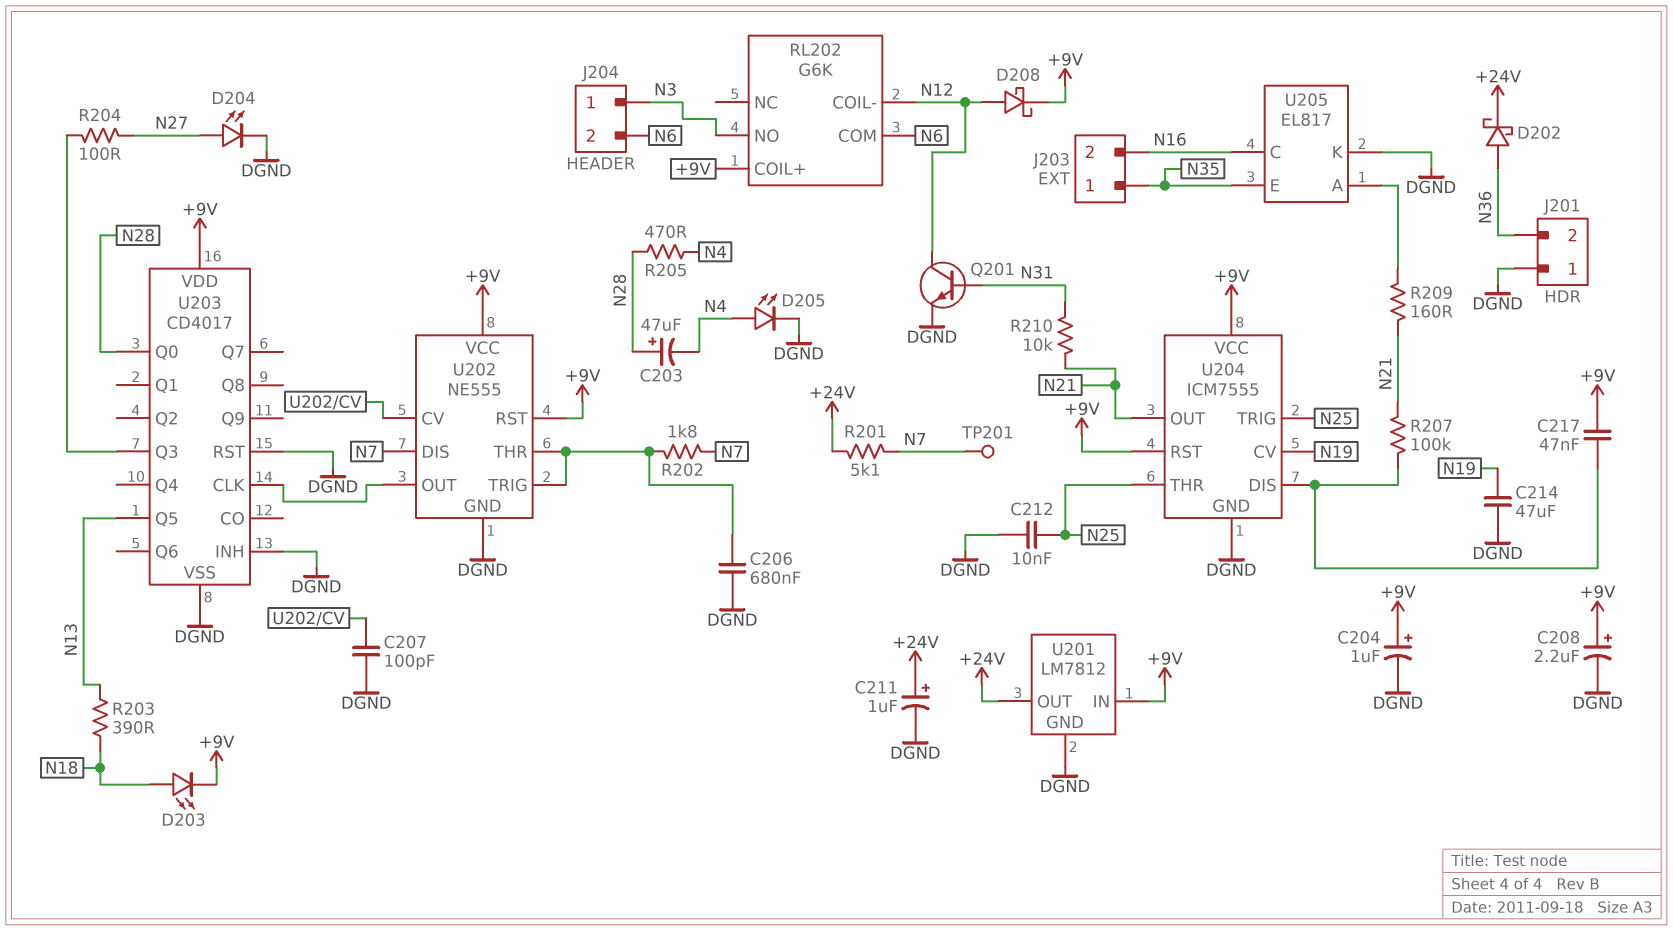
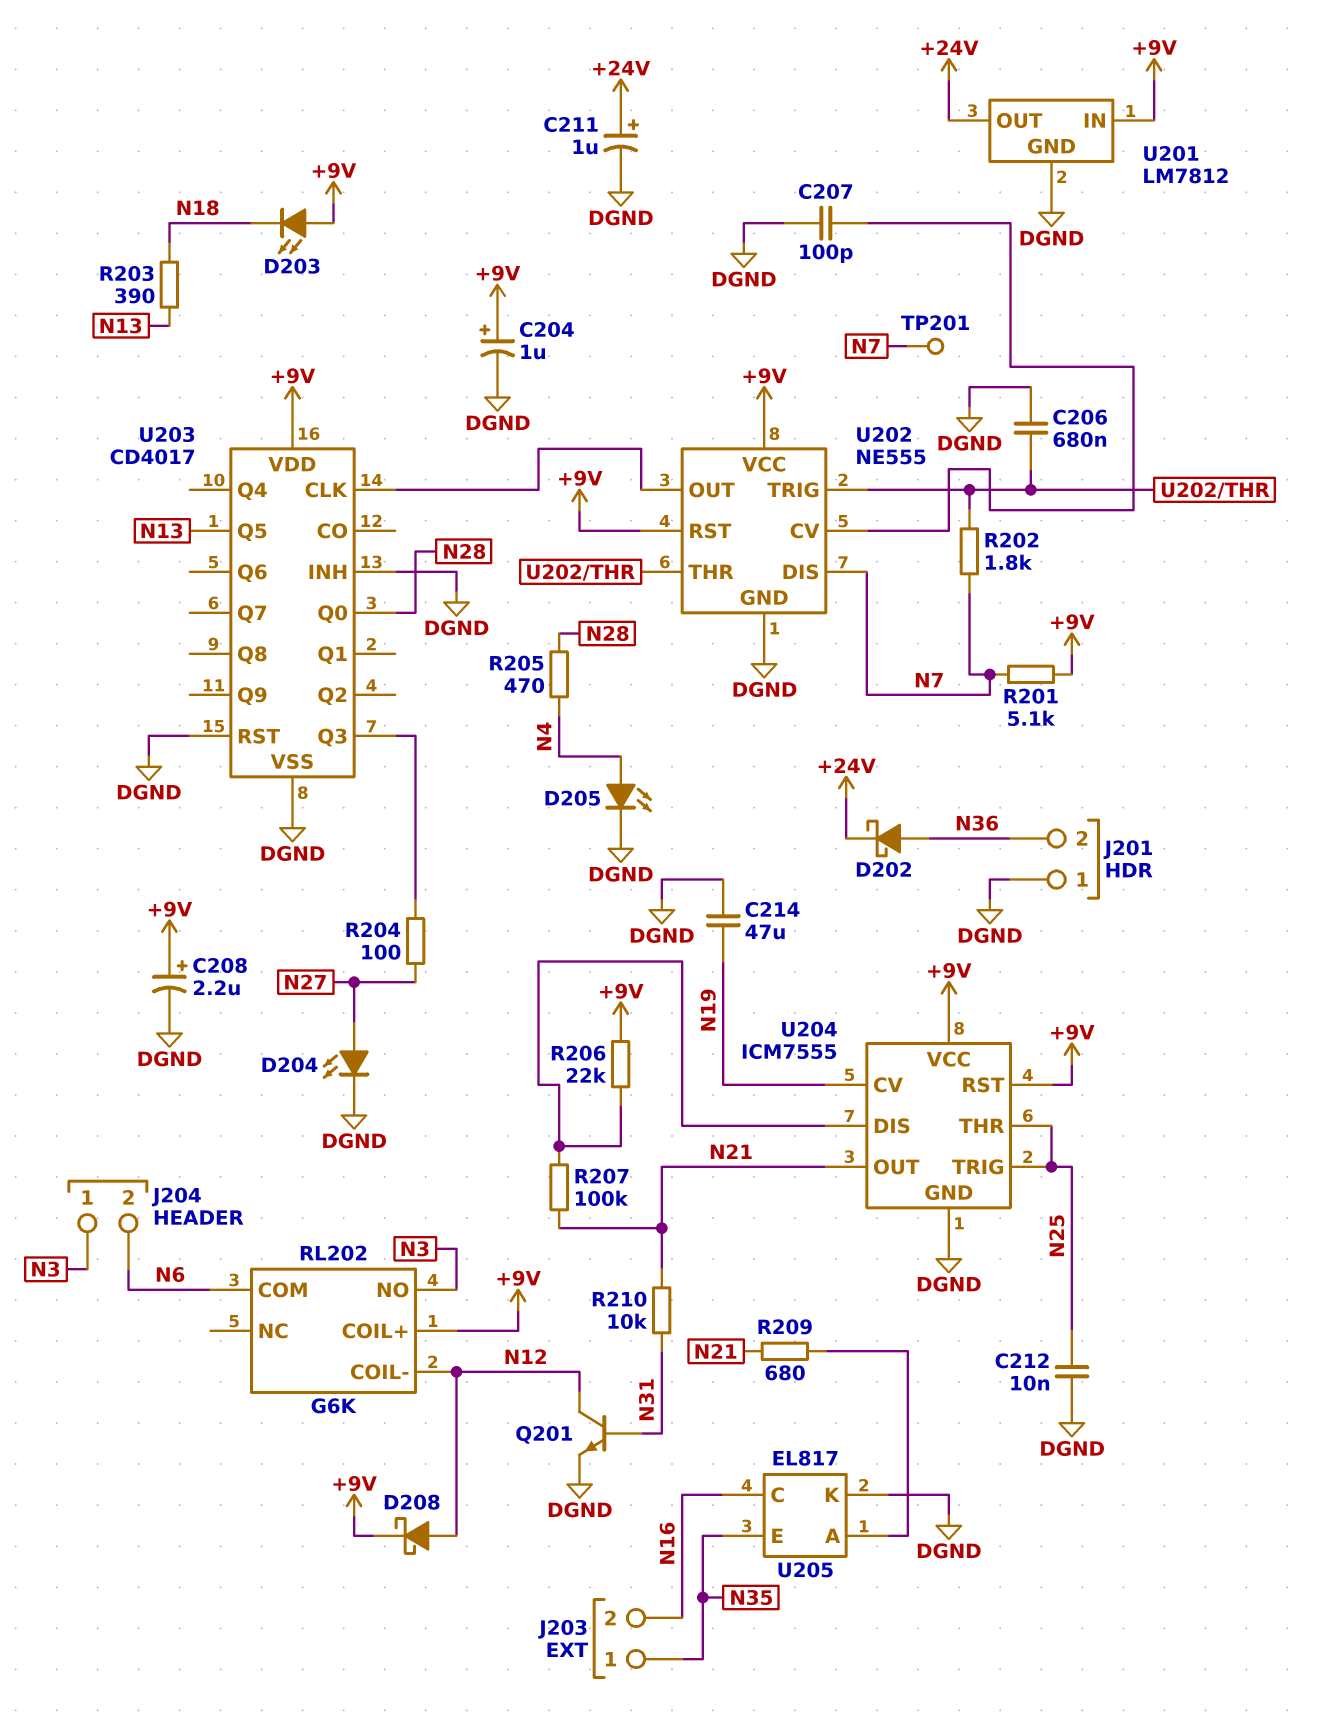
C203: 47uF (plus N28, minus N4) -> none
C217: 47nF (+9V, U204/DIS) -> none
D203: LED (A N18, K +9V) -> LED (A +9V, K N18)
R201: 5.1k (+24V, N7) -> 5.1k (+9V, N7)
R206: none -> 22k (+9V, U204/DIS)
R209: 160 (N21, U205/A) -> 680 (N21, U205/A)

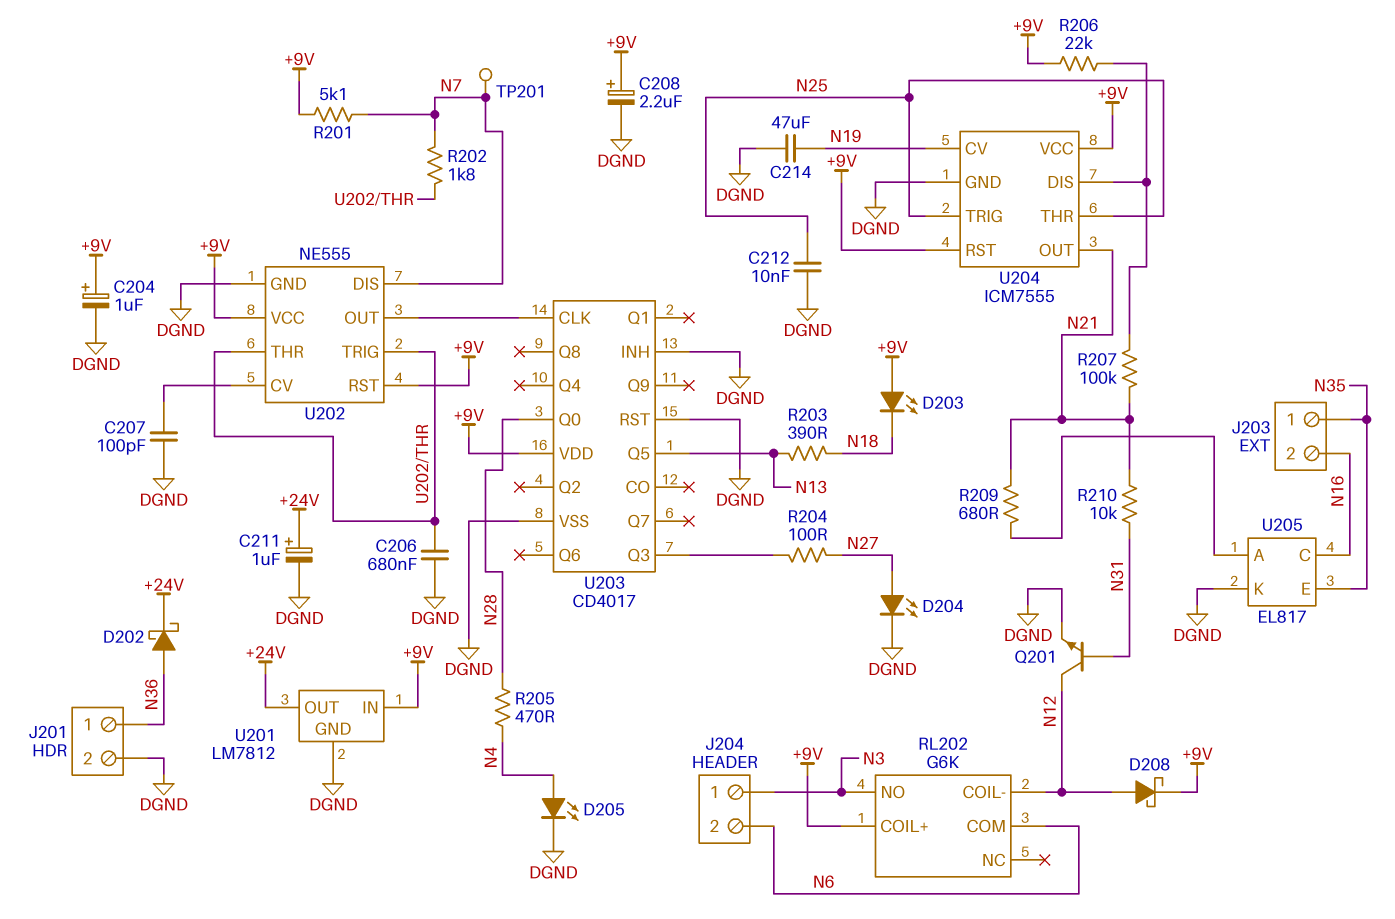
J201 pin 1: DGND -> N36
J201 pin 2: N36 -> DGND

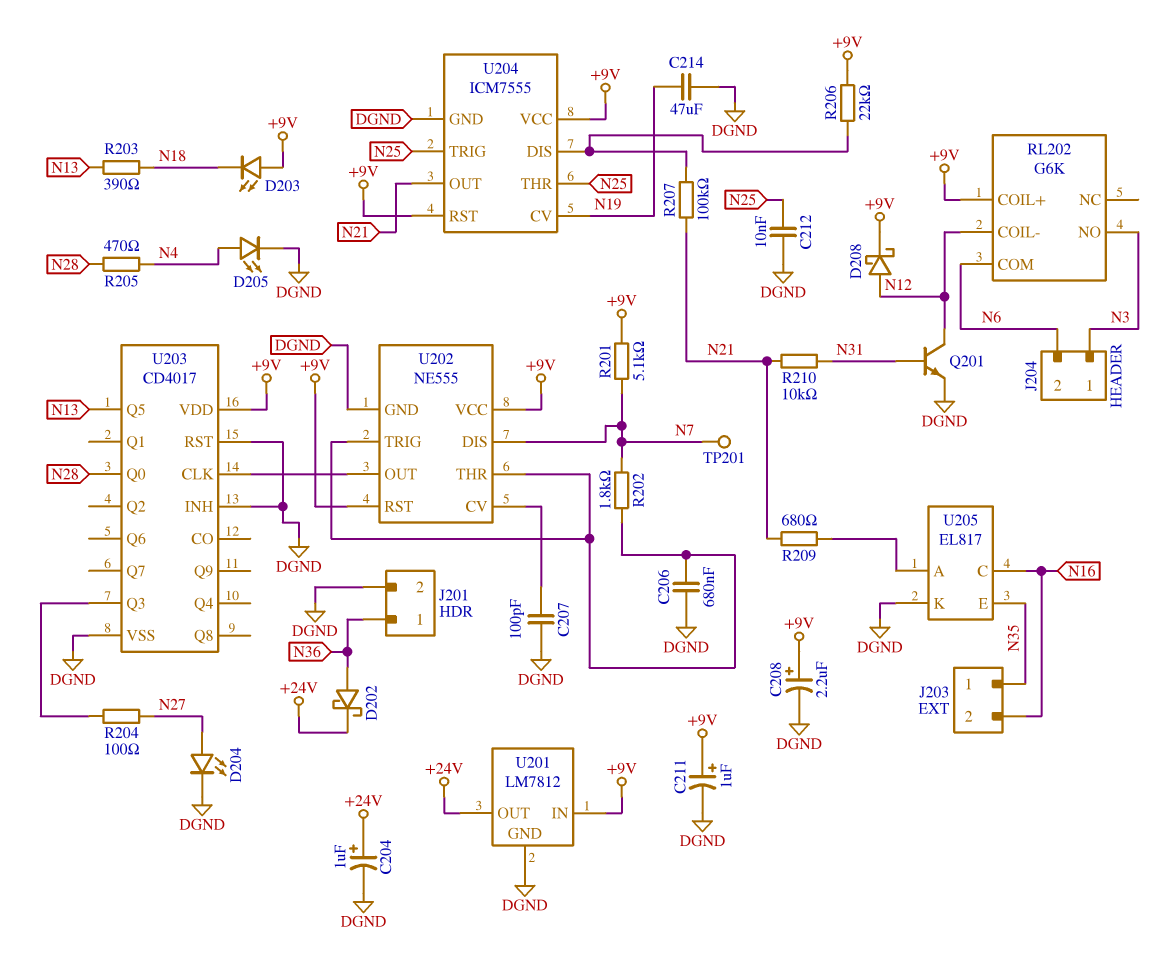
C204: 1uF (plus +9V, minus DGND) -> 1uF (plus +24V, minus DGND)
C211: 1uF (plus +24V, minus DGND) -> 1uF (plus +9V, minus DGND)

